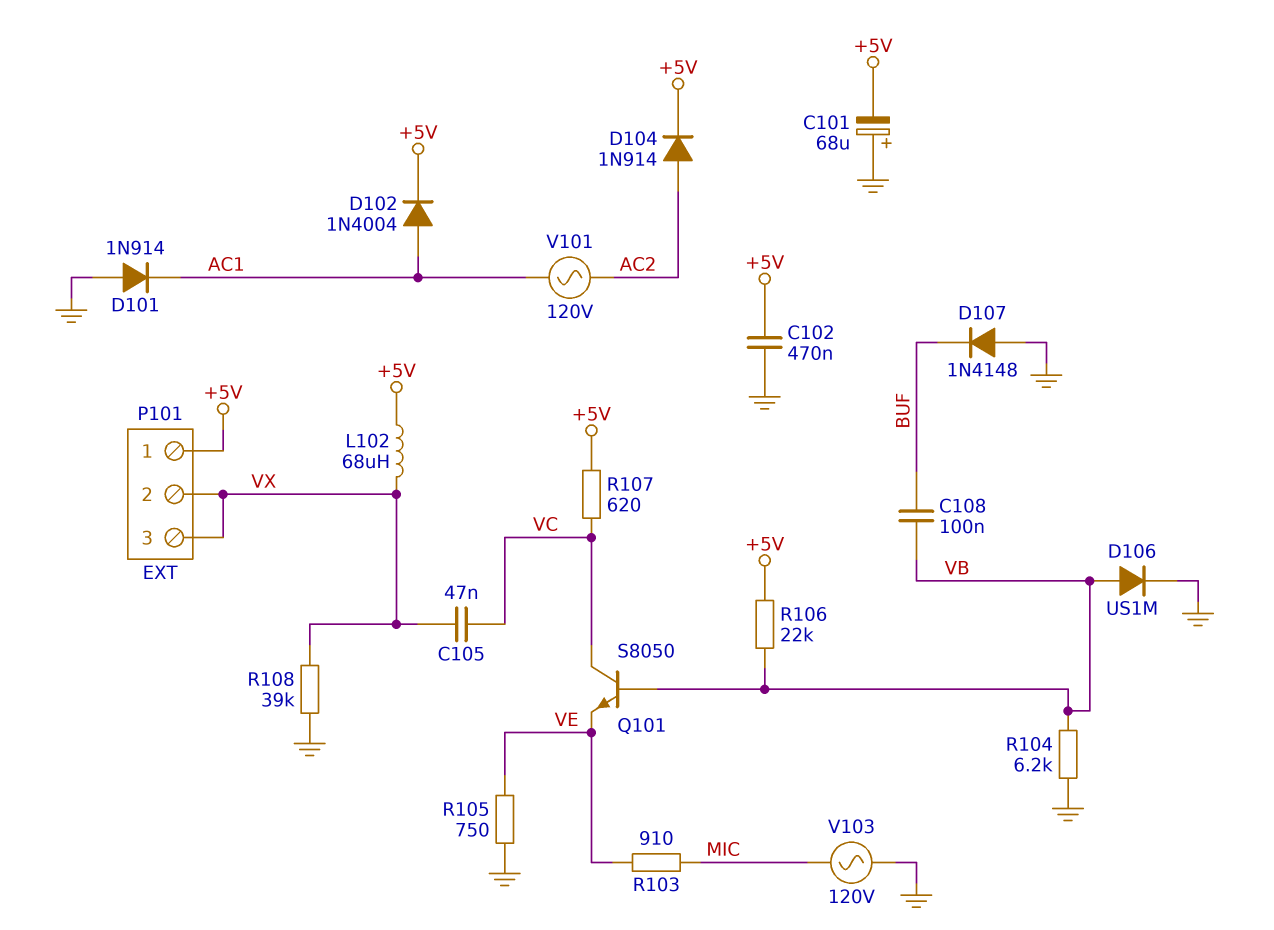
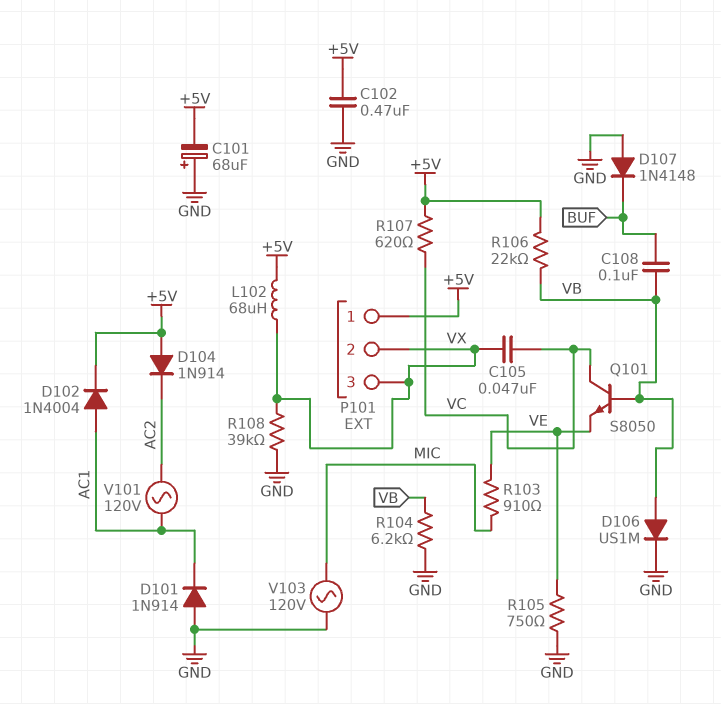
D104: diode 1N914 (A AC2, K +5V) -> diode 1N914 (A +5V, K AC2)

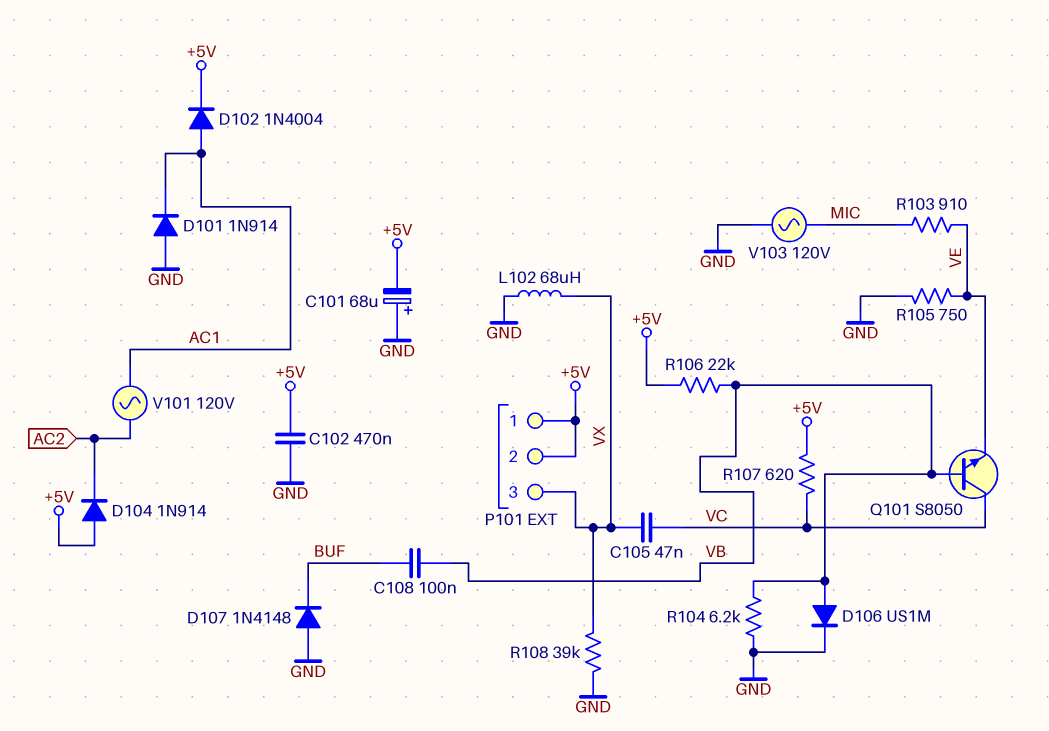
L102: 68uH (+5V, VX) -> 68uH (GND, VX)
P101 pin 2: VX -> +5V

